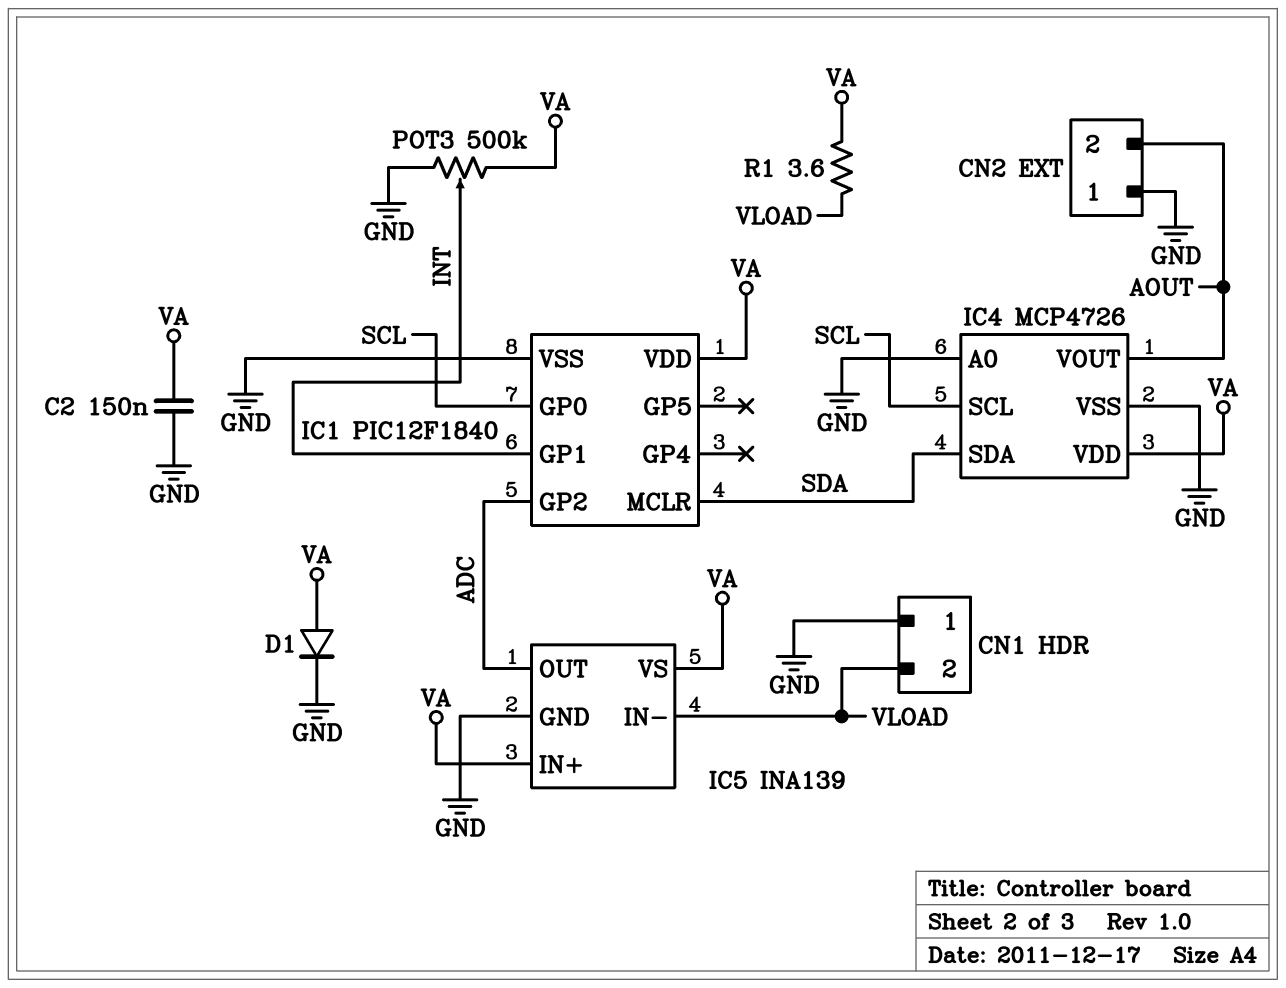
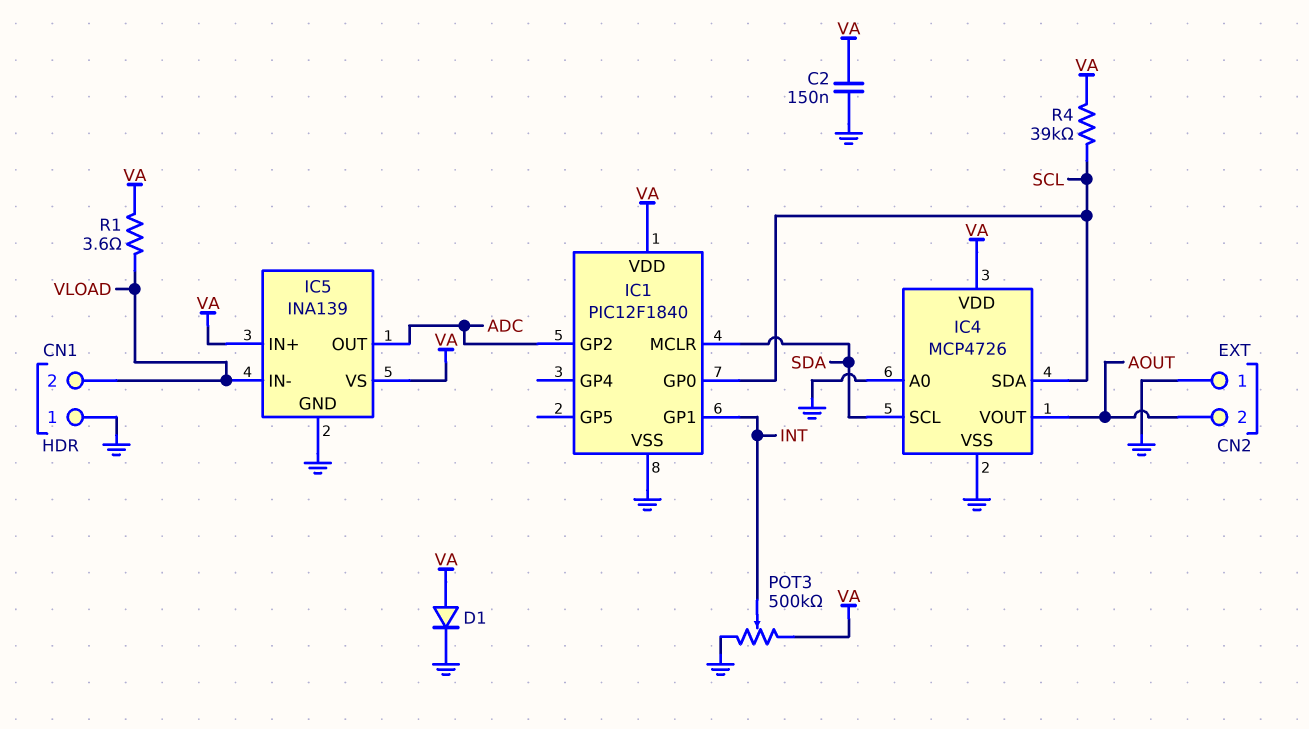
IC4 pin SCL: SCL -> SDA
IC4 pin SDA: SDA -> SCL
R4: none -> 39k (SCL, VA)

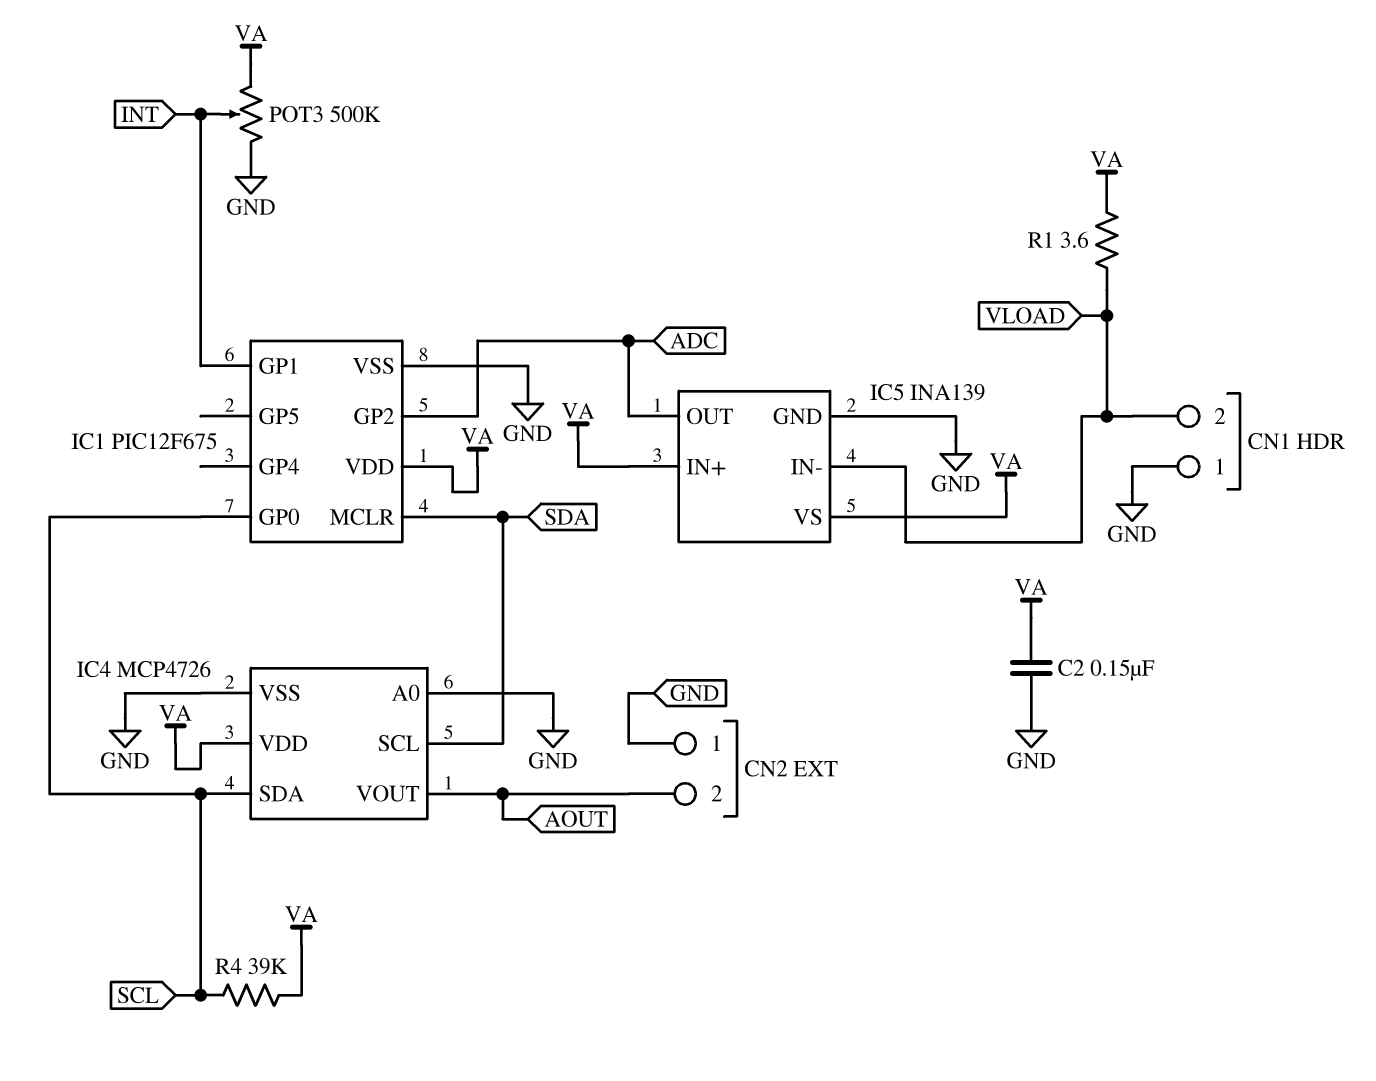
D1: diode (A VA, K GND) -> none
IC1: PIC12F1840 -> PIC12F675

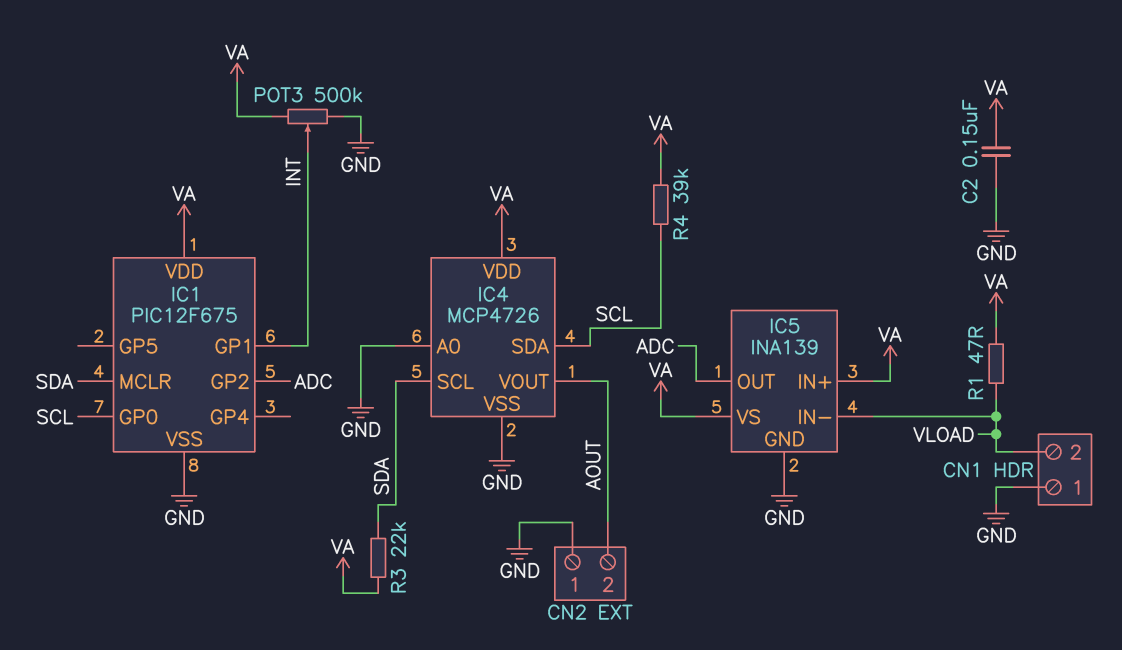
R1: 3.6 (VA, VLOAD) -> 47 (VA, VLOAD)
R3: none -> 22k (SDA, VA)

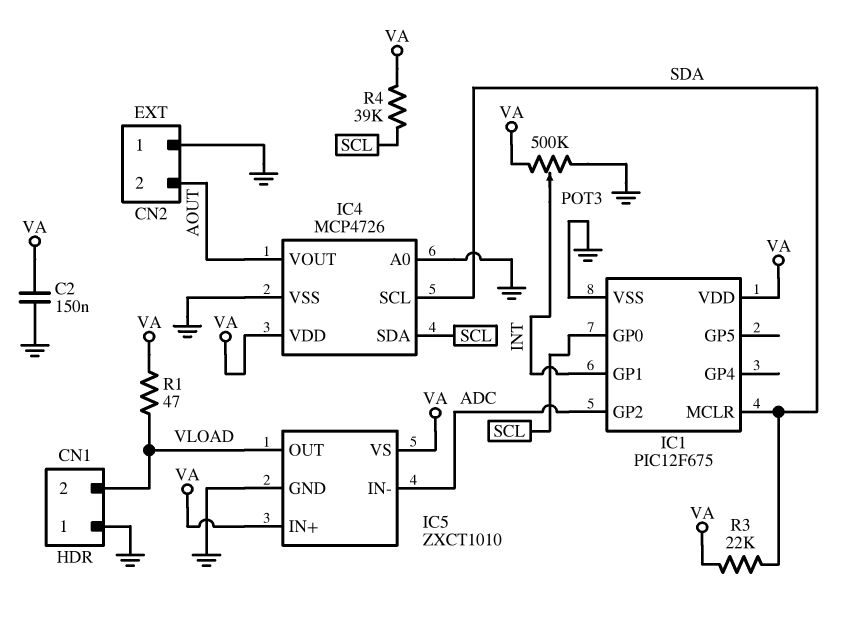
IC5: INA139 -> ZXCT1010
IC5 pin IN-: VLOAD -> ADC
IC5 pin OUT: ADC -> VLOAD

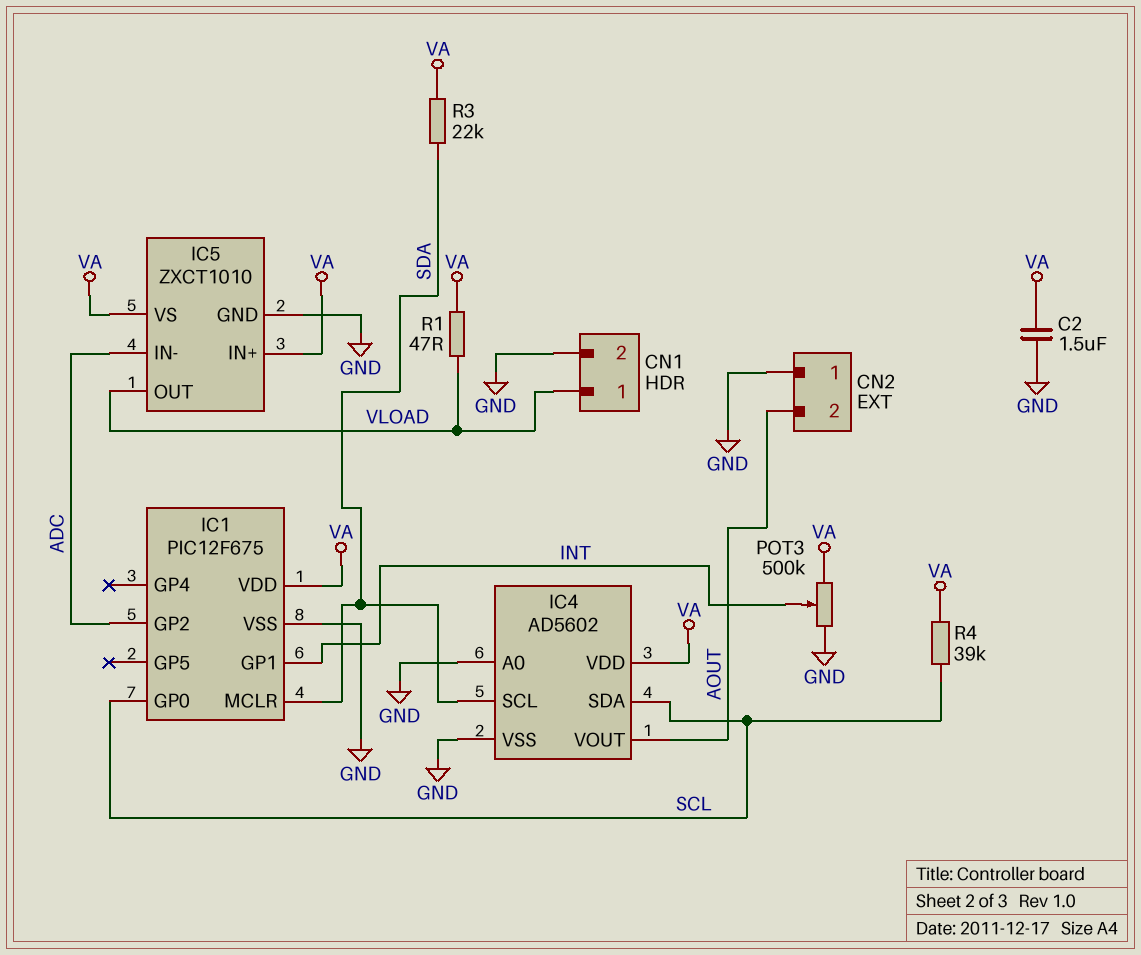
C2: 150nF (GND, VA) -> 1.5uF (GND, VA)
CN1 pin 1: GND -> VLOAD
CN1 pin 2: VLOAD -> GND
IC4: MCP4726 -> AD5602

